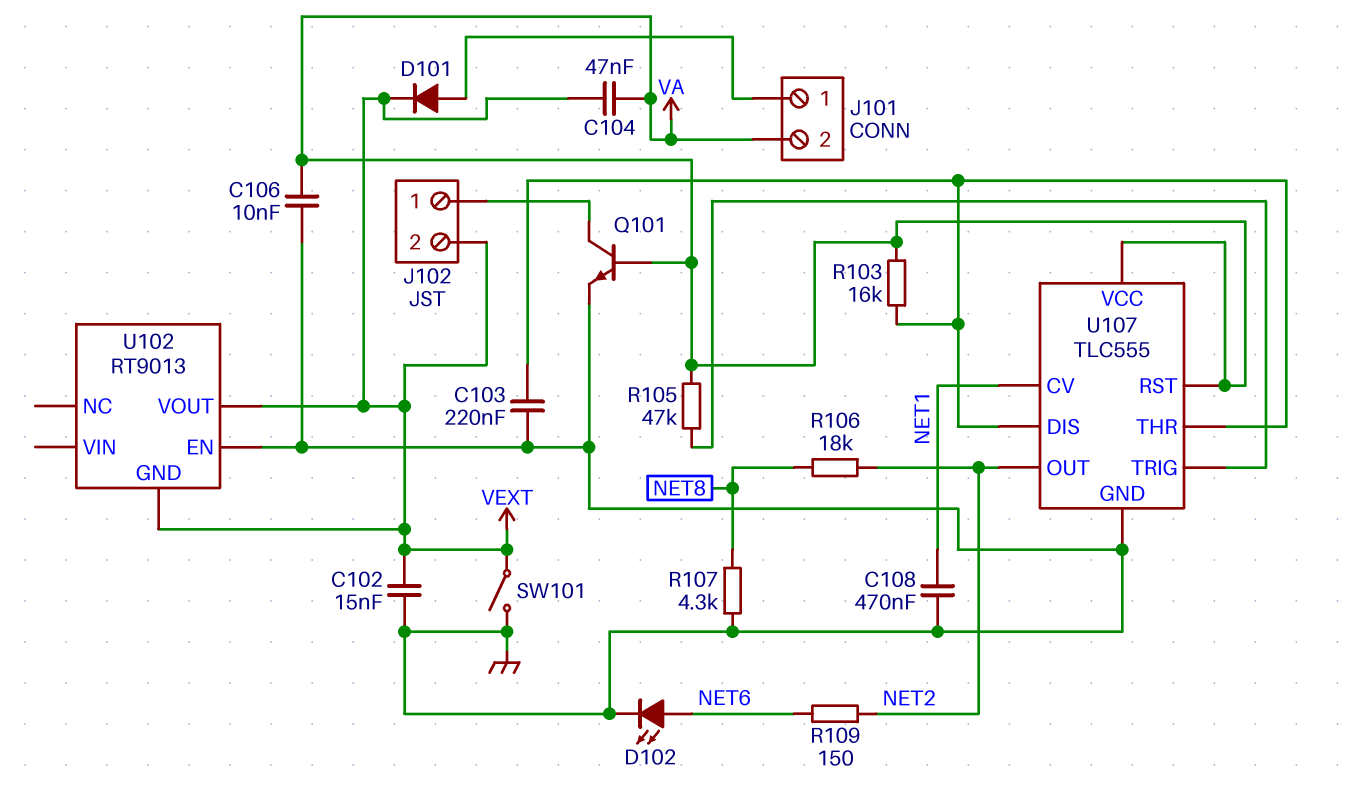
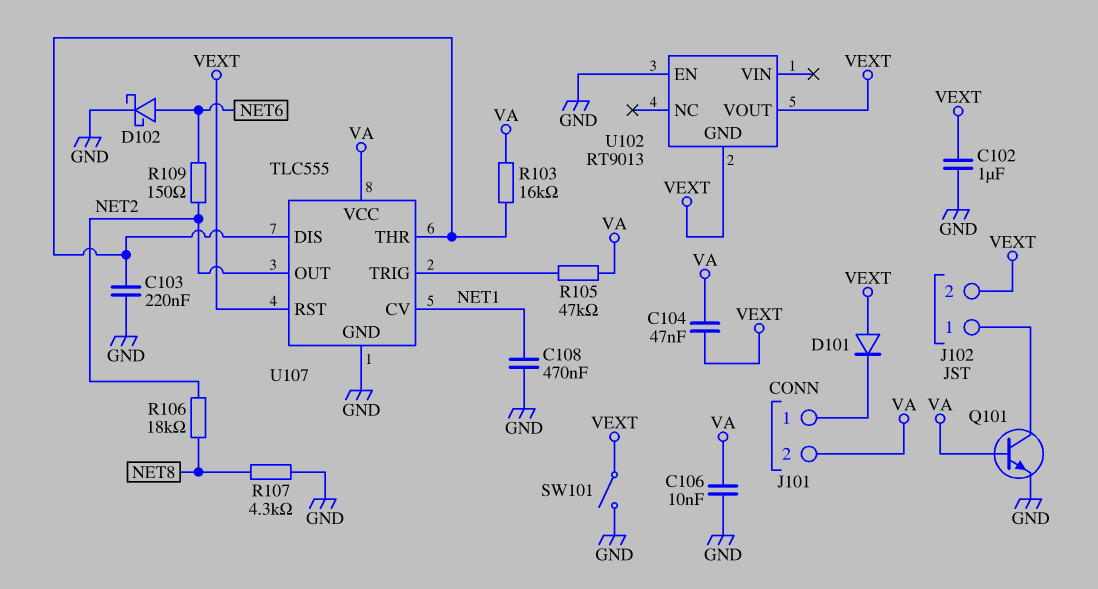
C102: 15nF (GND, VEXT) -> 1uF (GND, VEXT)
D101: diode (A J101/1, K VEXT) -> diode (A VEXT, K J101/1)
D102: LED (A NET6, K GND) -> schottky (A NET6, K GND)
U107 pin RST: VA -> VEXT

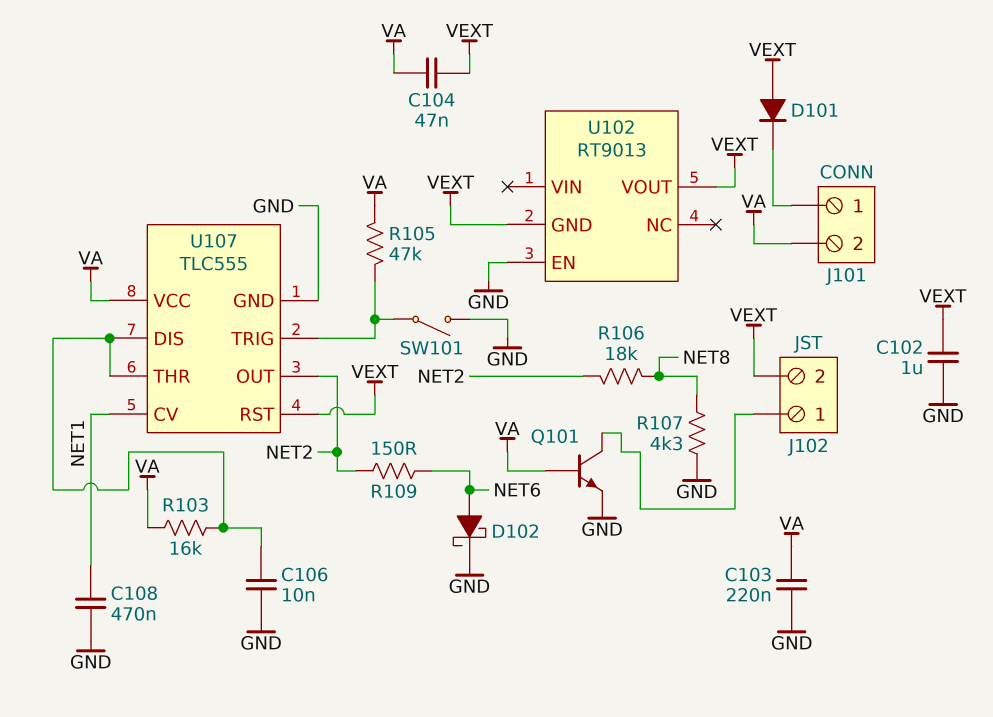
C103: 220nF (GND, U107/DIS) -> 220nF (GND, VA)
C106: 10nF (GND, VA) -> 10nF (GND, U107/DIS)
SW101: switch (GND, VEXT) -> switch (GND, U107/TRIG)

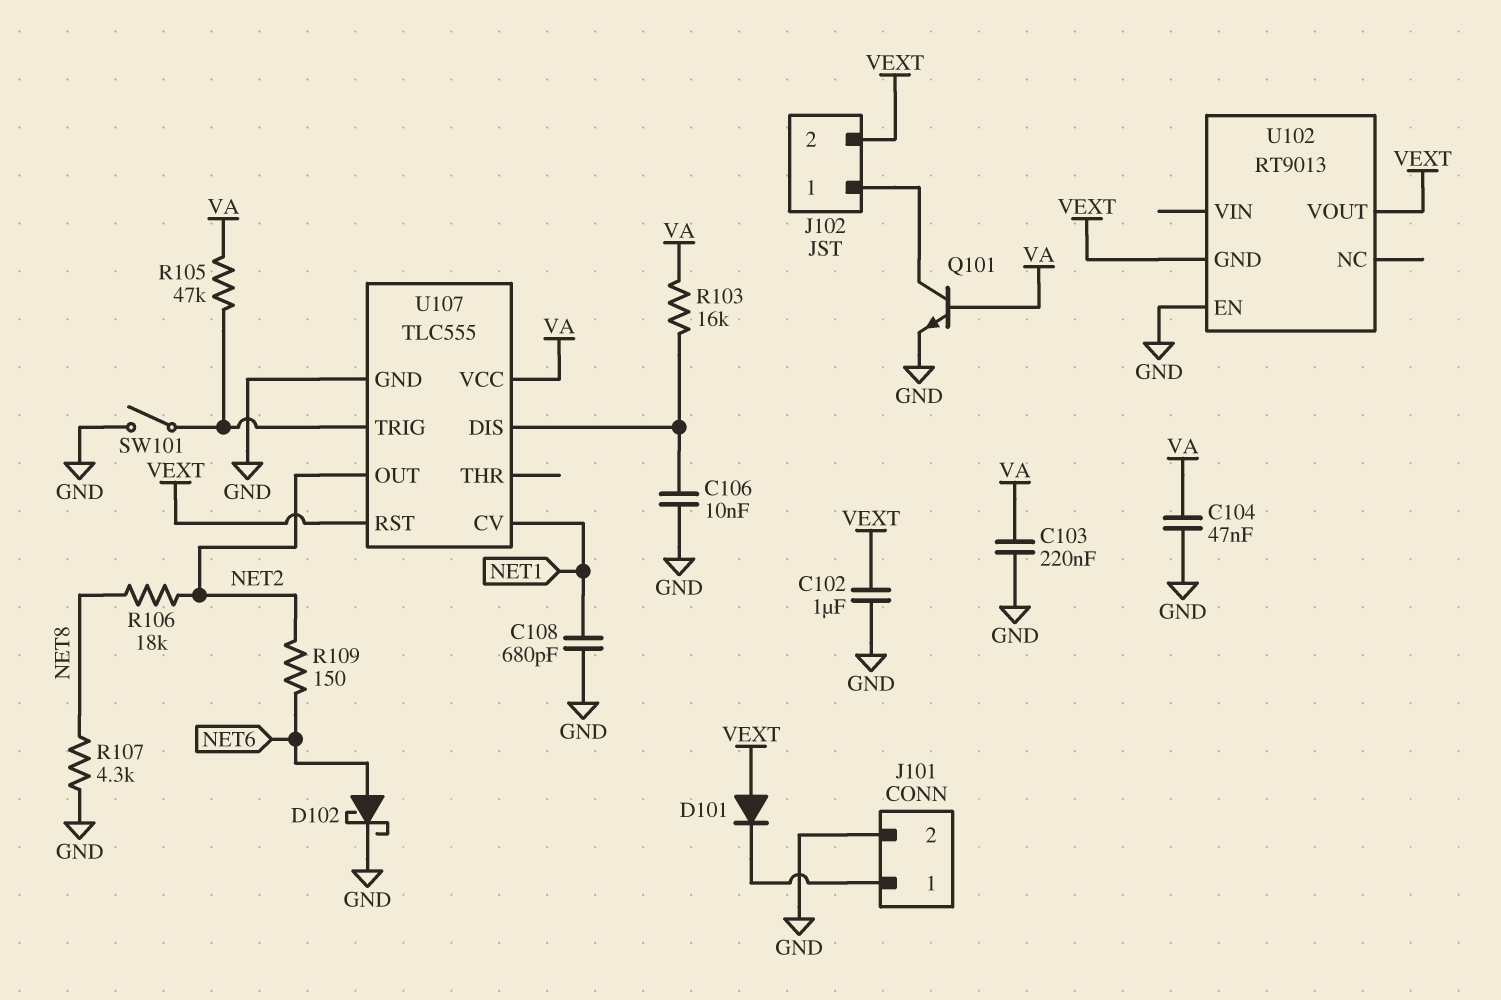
C104: 47nF (VA, VEXT) -> 47nF (GND, VA)
C108: 470nF (GND, NET1) -> 680pF (GND, NET1)
J101 pin 2: VA -> GND
U107 pin THR: U107/DIS -> none

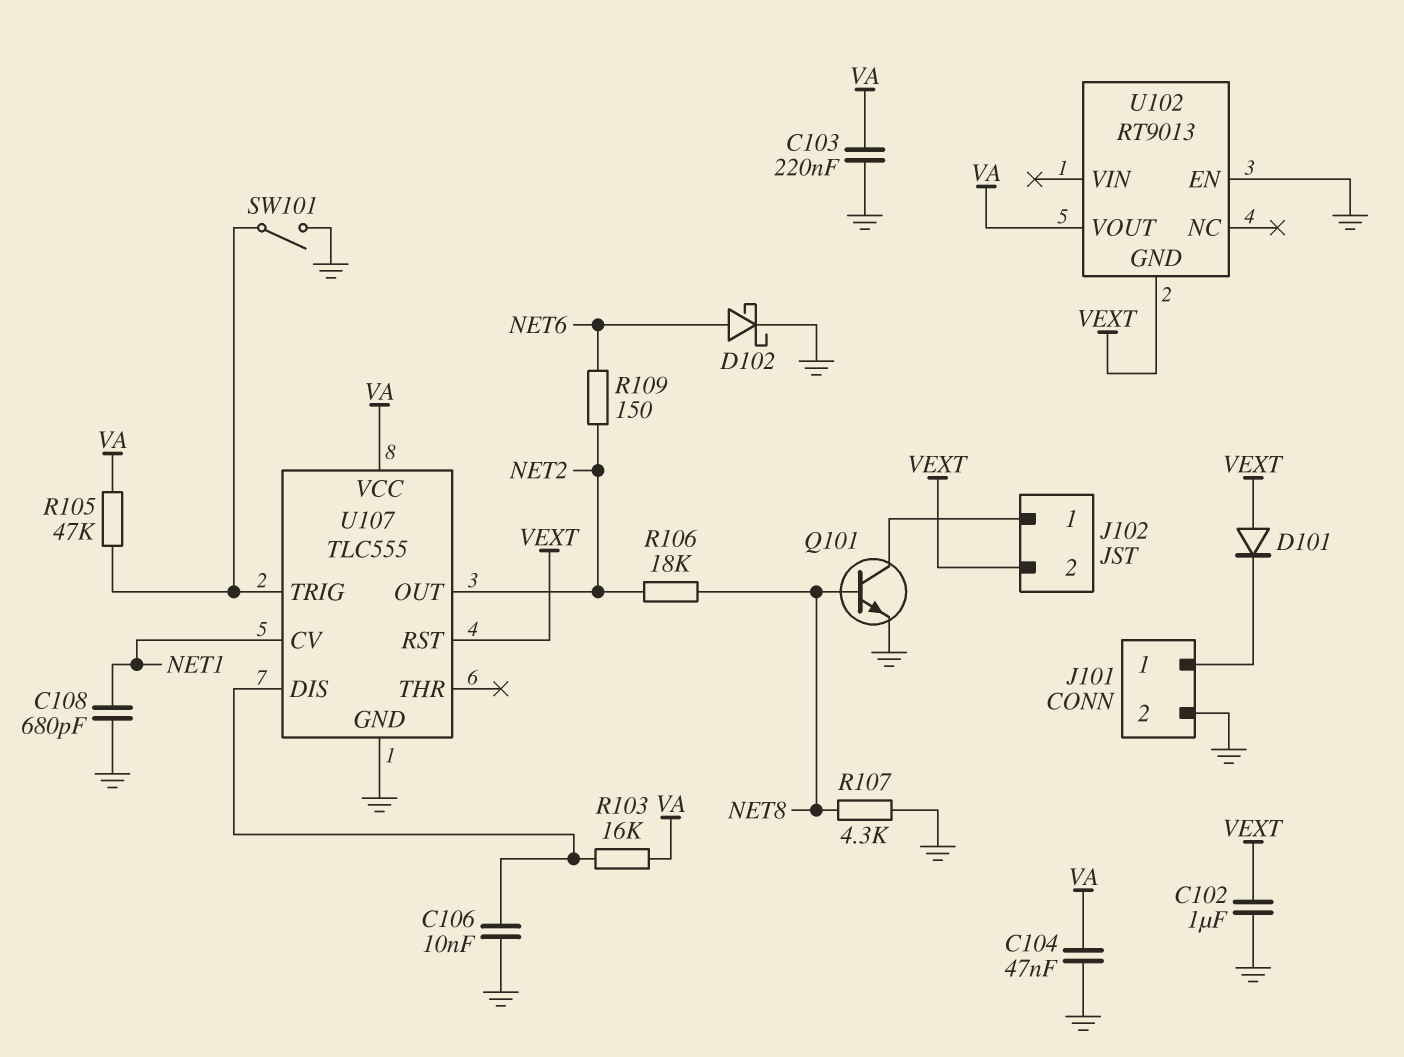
Q101: NPN (B VA, C J102/1, E GND) -> NPN (B NET8, C J102/1, E GND)
U102 pin VOUT: VEXT -> VA

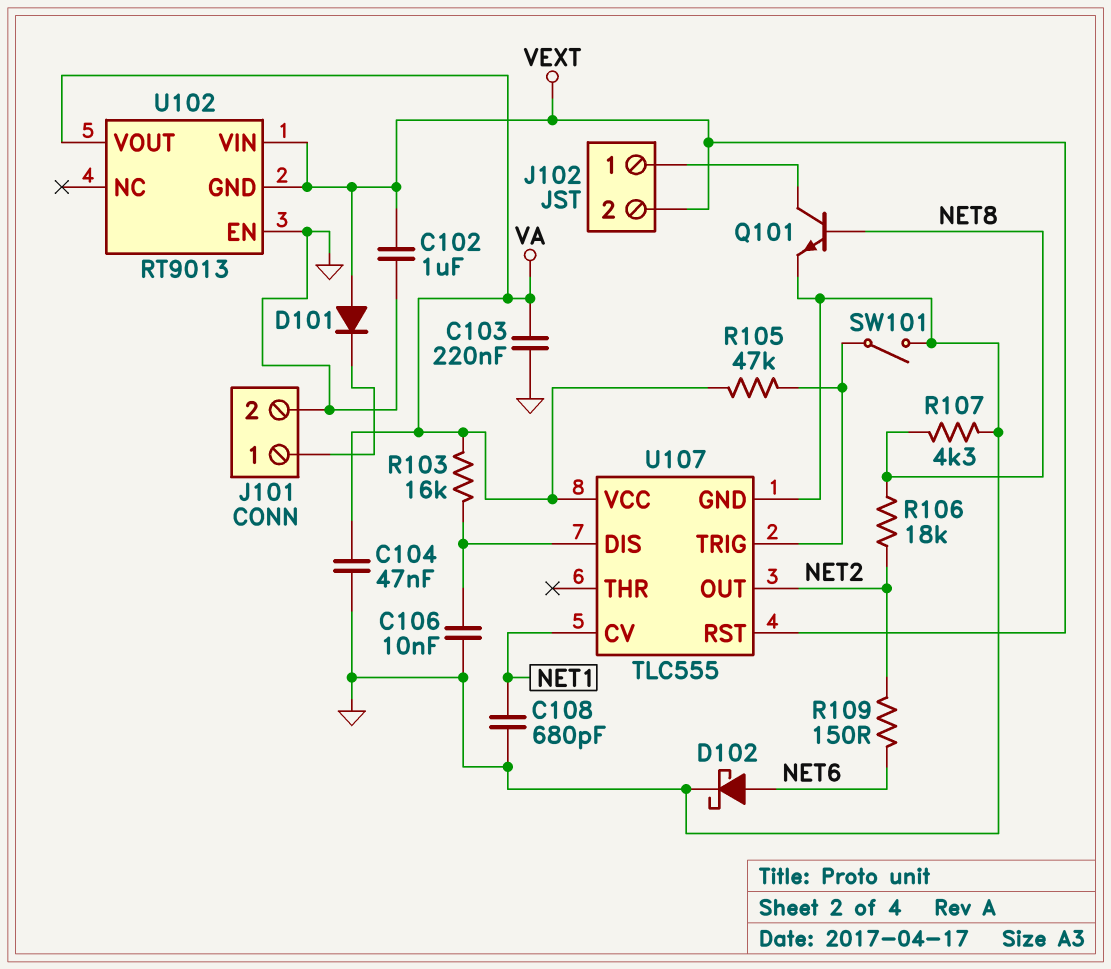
U102 pin VIN: none -> VEXT

